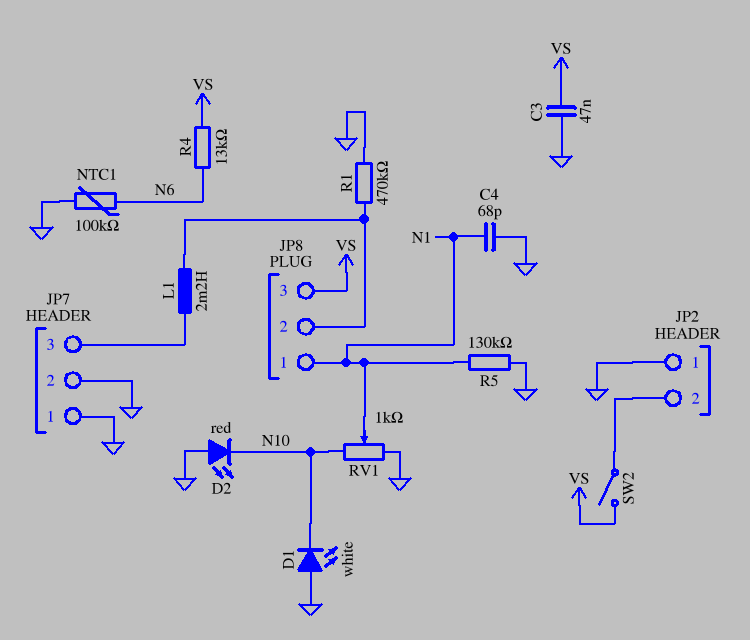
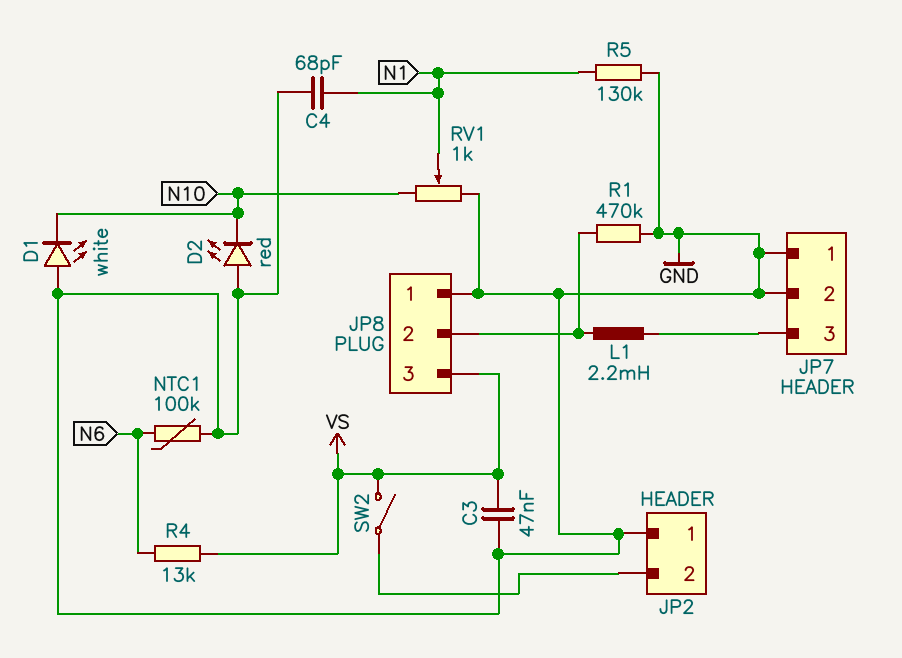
JP8 pin 1: N1 -> GND

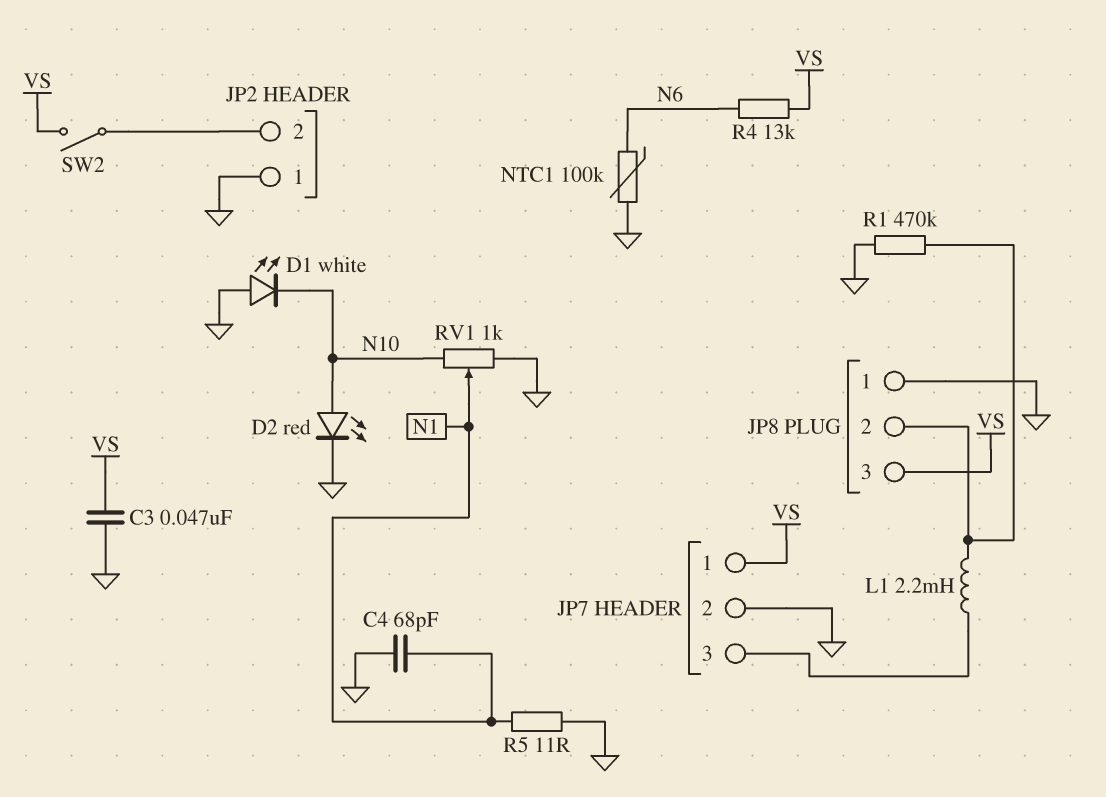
D2: LED red (A GND, K N10) -> LED red (A N10, K GND)
JP7 pin 1: GND -> VS
R5: 130k (GND, N1) -> 11 (GND, N1)

